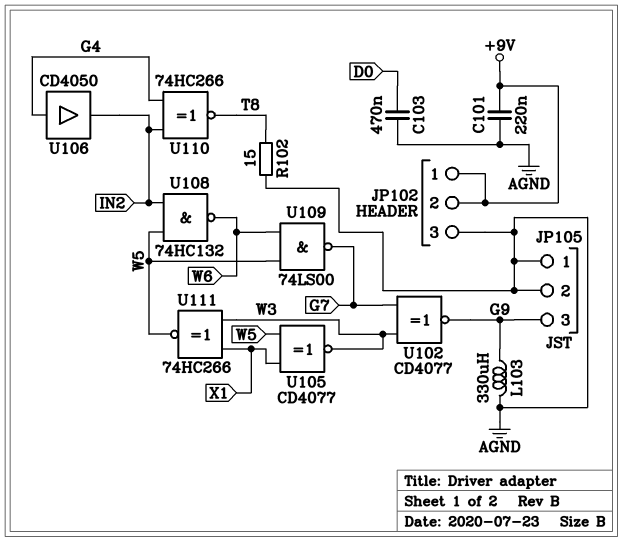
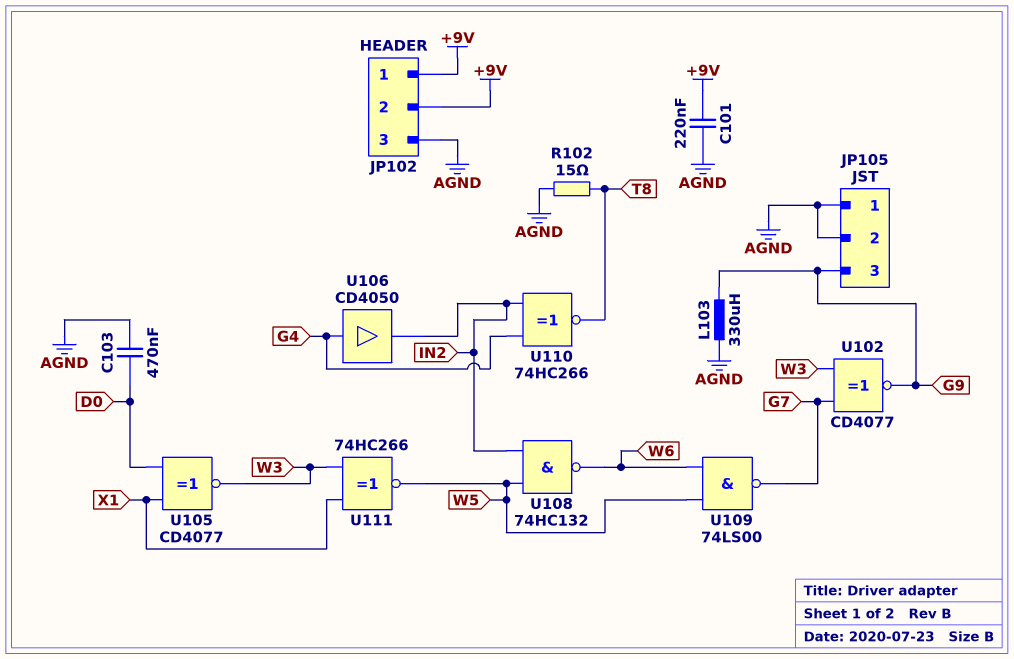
U105: XNOR CD4077 (in W5, in X1, out W3) -> XNOR CD4077 (in D0, in X1, out W3)

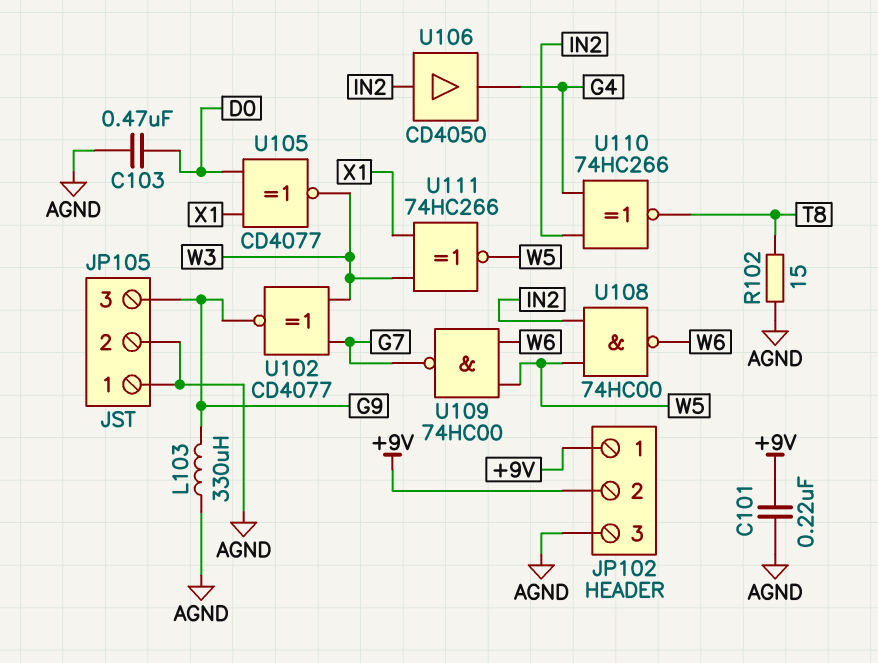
U106: buffer CD4050 (in G4, out IN2) -> buffer CD4050 (in IN2, out G4)
U108: NAND 74HC132 (in IN2, in W5, out W6) -> NAND 74HC00 (in IN2, in W5, out W6)
U109: NAND 74LS00 (in W5, in W6, out G7) -> NAND 74HC00 (in W5, in W6, out G7)

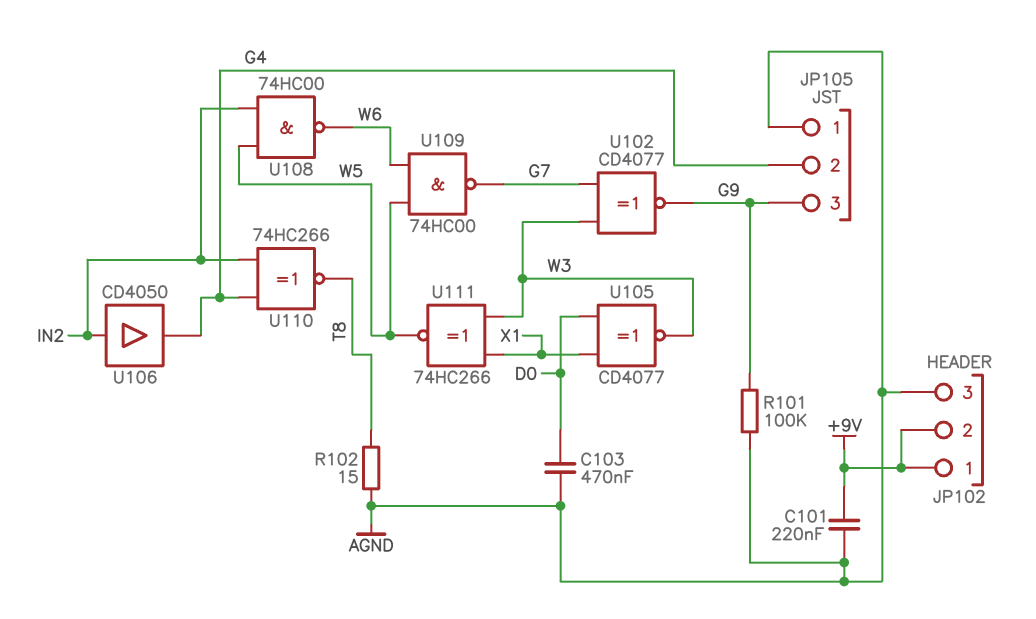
JP105 pin 2: AGND -> G4
L103: 330uH (AGND, G9) -> none
R101: none -> 100k (AGND, G9)

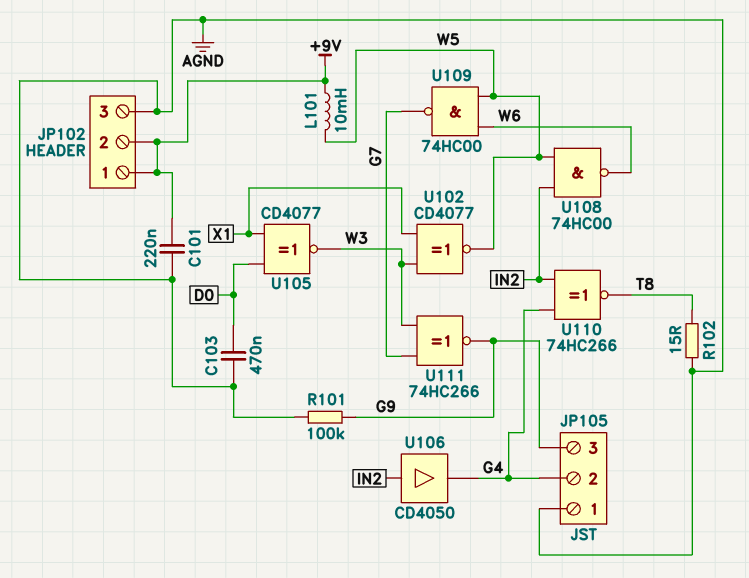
L101: none -> 10mH (+9V, W5)
U102: XNOR CD4077 (in G7, in W3, out G9) -> XNOR CD4077 (in W3, in X1, out W5)
U111: XNOR 74HC266 (in W3, in X1, out W5) -> XNOR 74HC266 (in G7, in W3, out G9)

